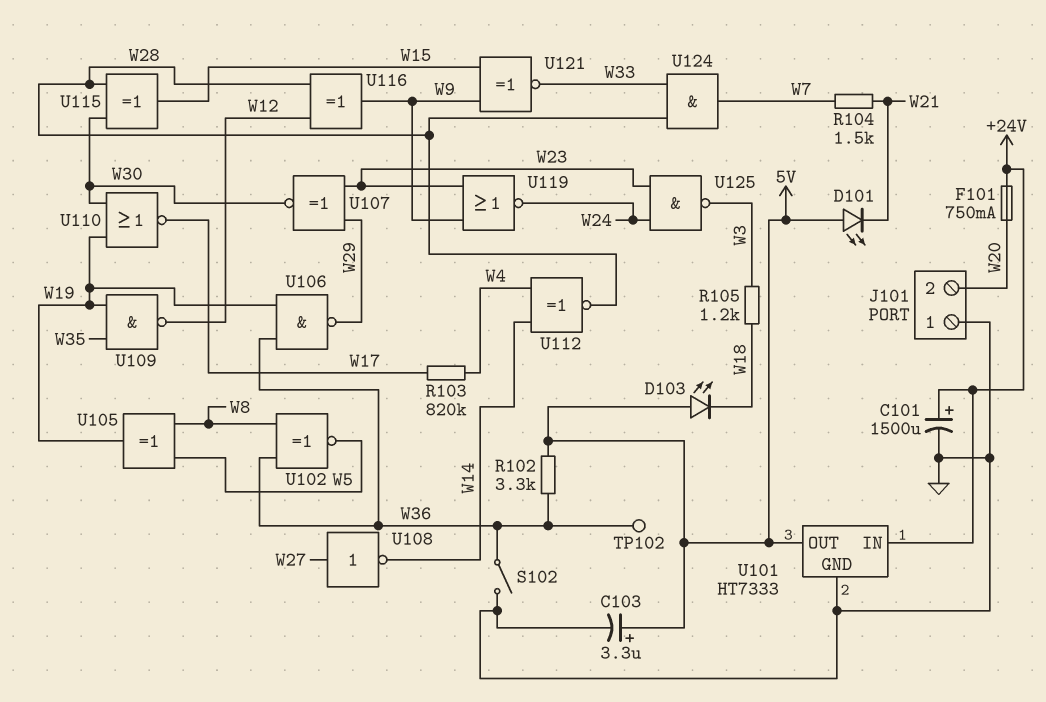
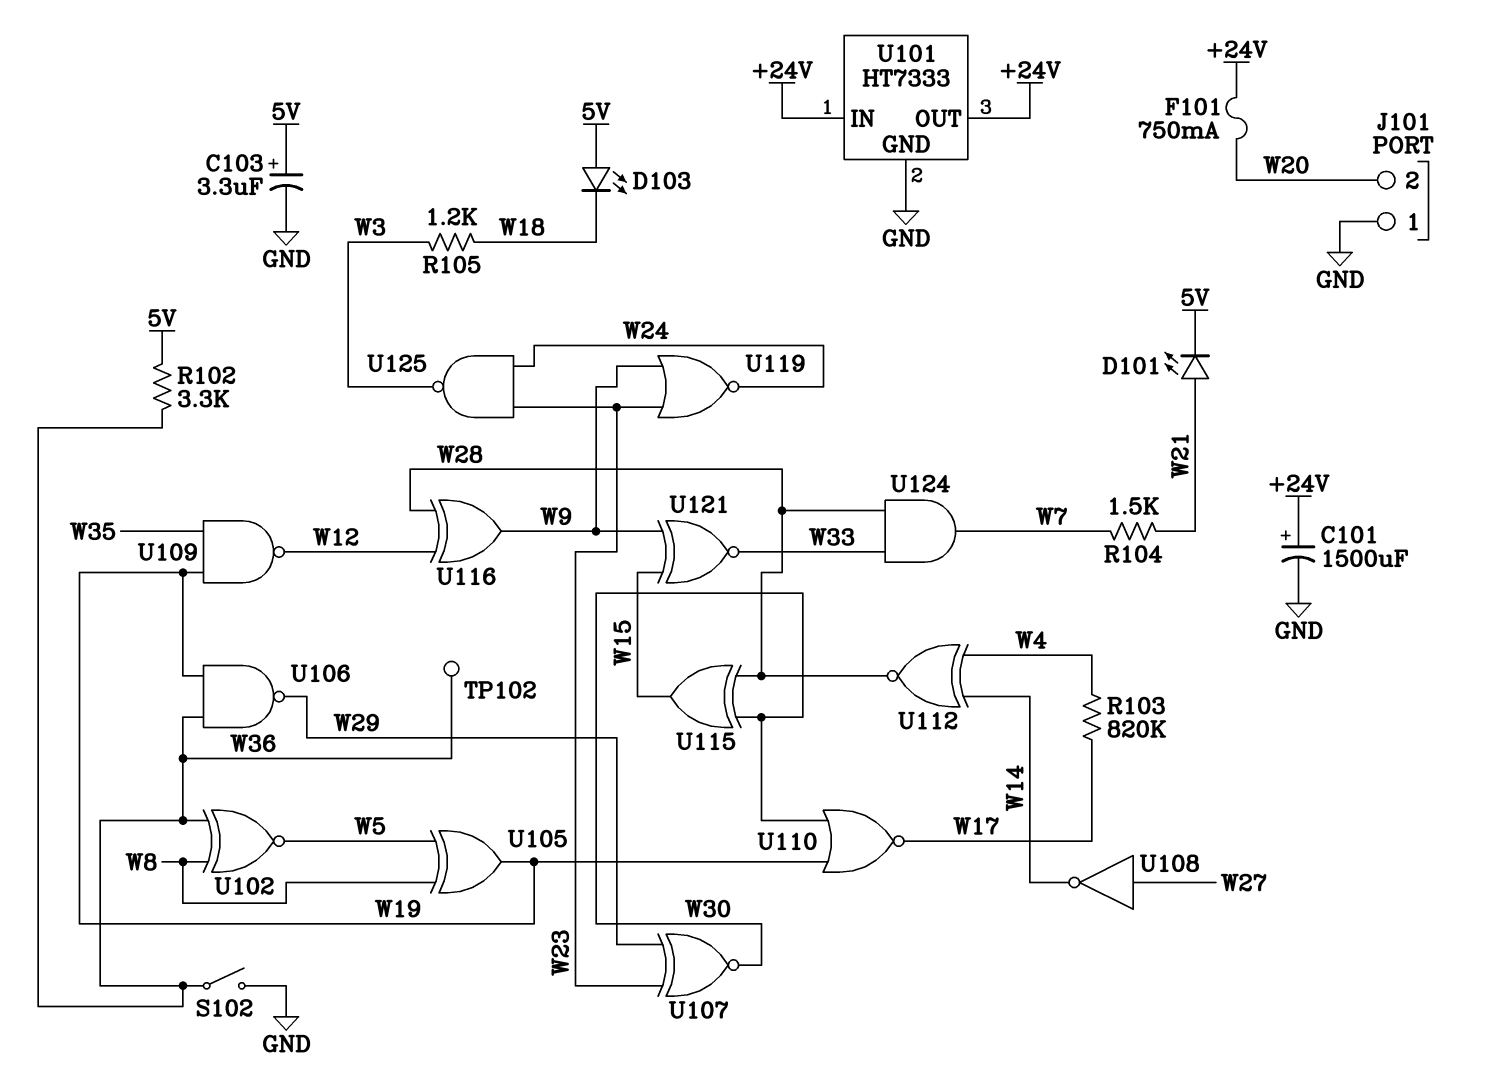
D101: LED (A 5V, K W21) -> LED (A W21, K 5V)
U101 pin OUT: 5V -> +24V

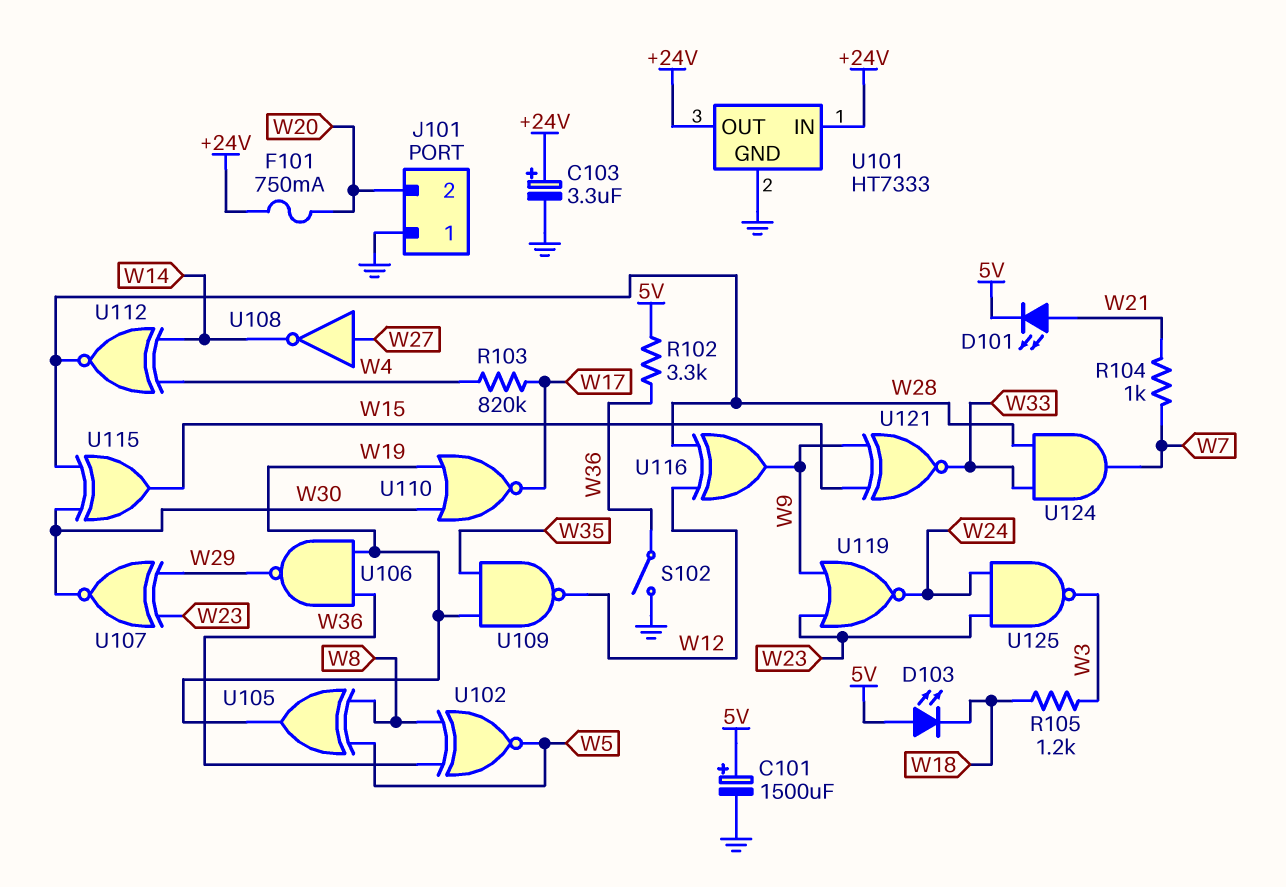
C101: 1500uF (plus +24V, minus GND) -> 1500uF (plus 5V, minus GND)
C103: 3.3uF (plus 5V, minus GND) -> 3.3uF (plus +24V, minus GND)
R104: 1.5k (W7, W21) -> 1k (W7, W21)
TP102: test point (W36) -> none

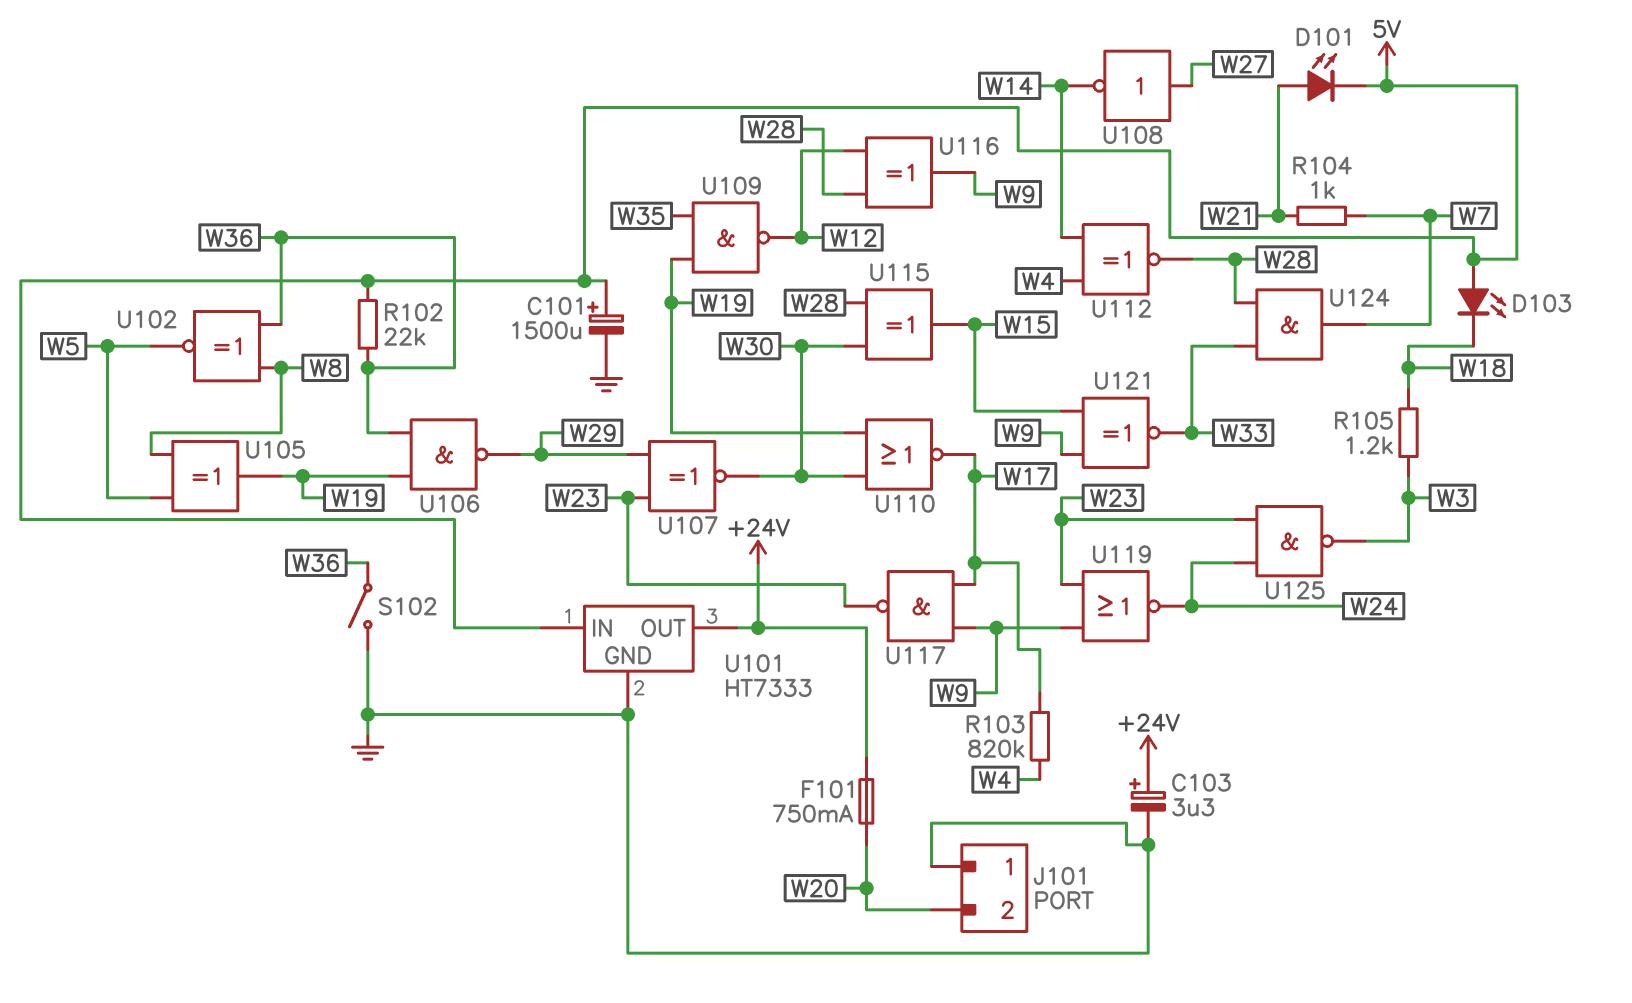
R102: 3.3k (5V, W36) -> 22k (5V, W36)
U101 pin IN: +24V -> 5V
U117: none -> NAND (in W9, in W17, out W23)

